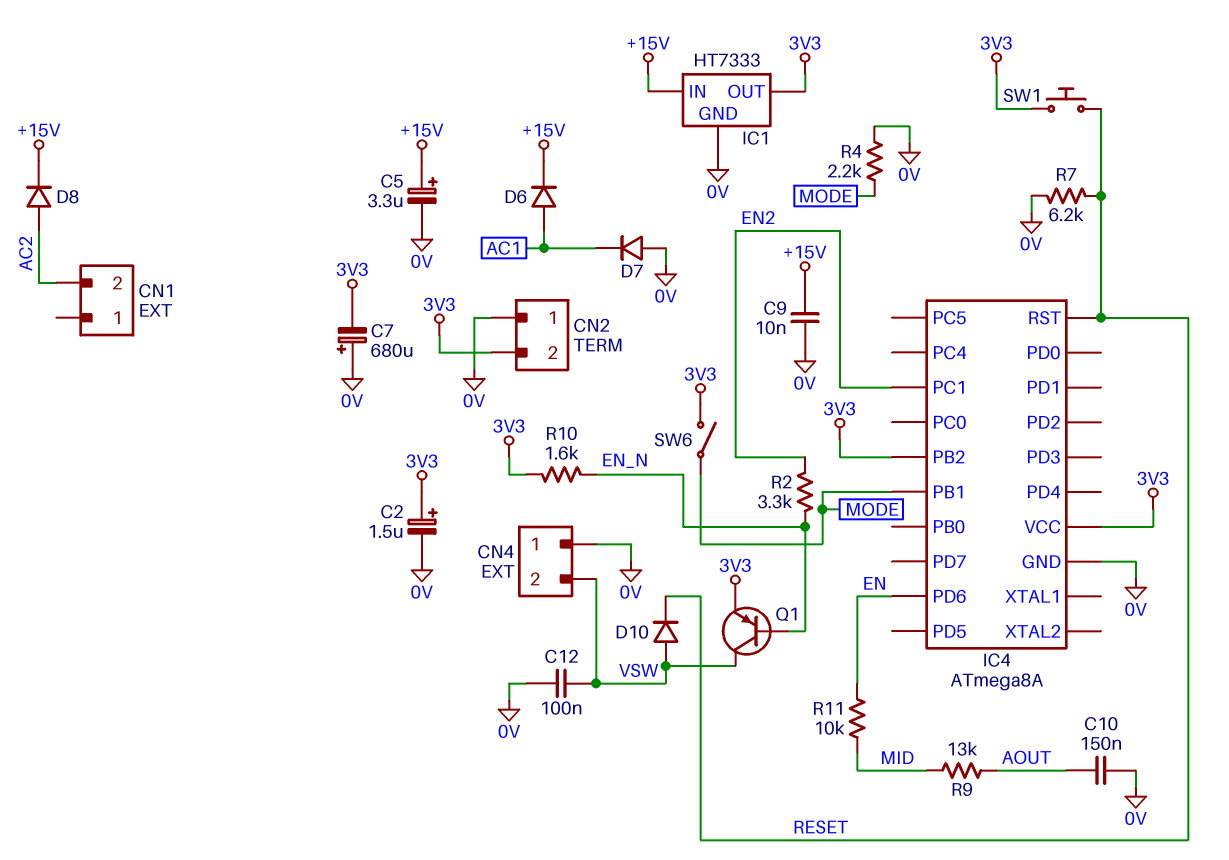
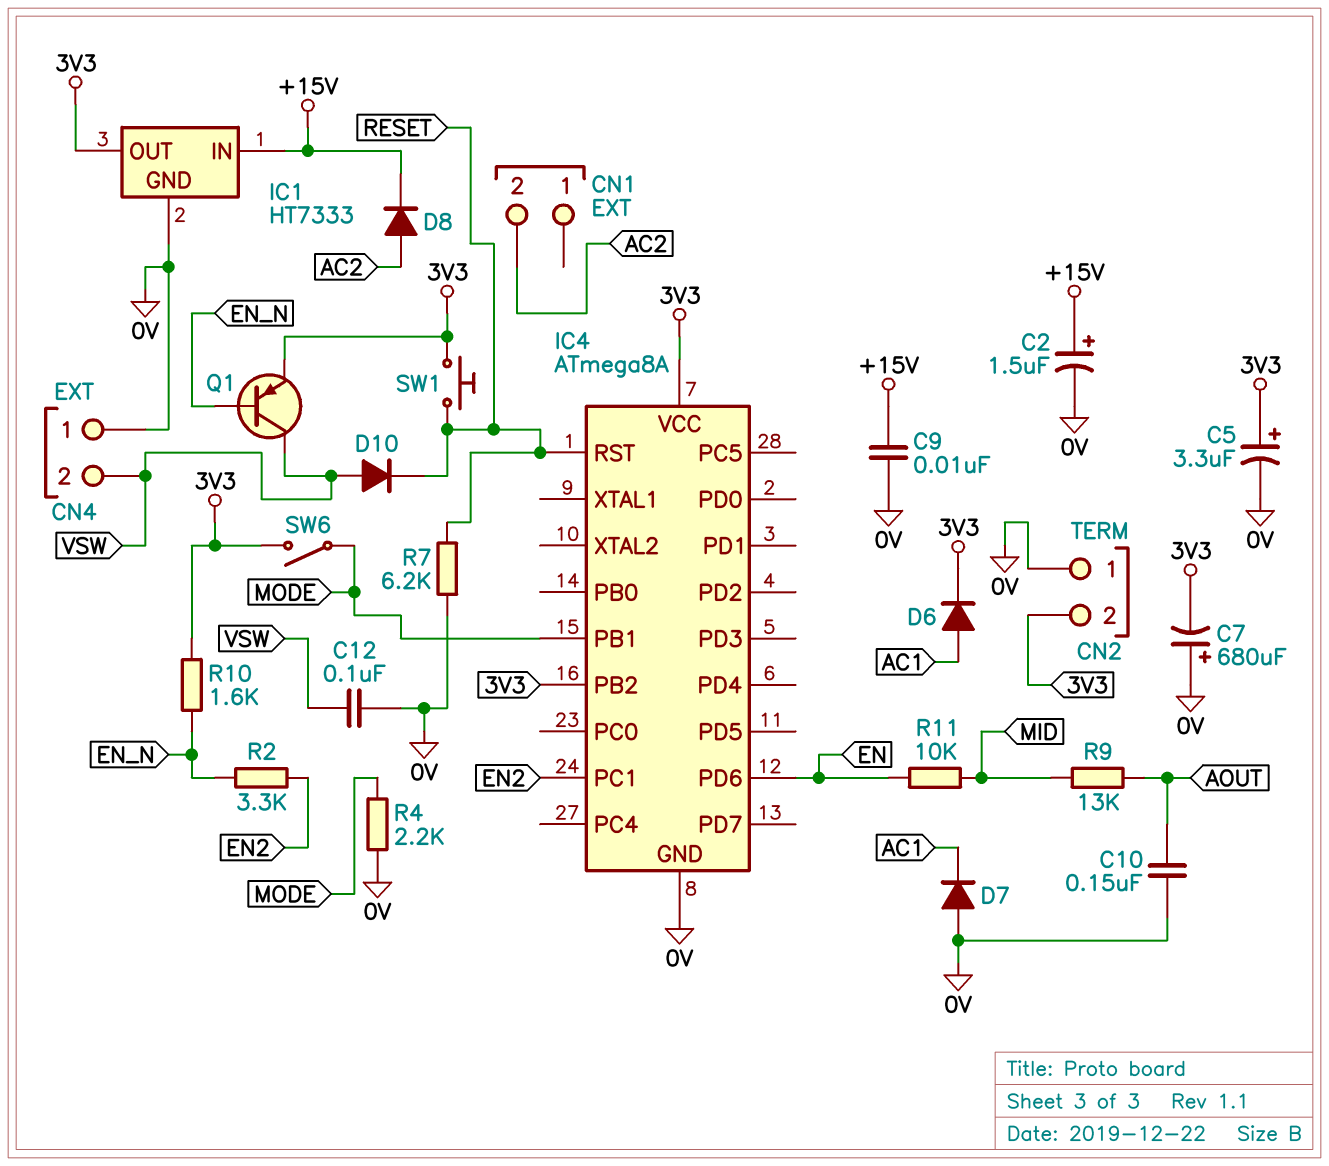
C2: 1.5uF (plus 3V3, minus 0V) -> 1.5uF (plus +15V, minus 0V)
C5: 3.3uF (plus +15V, minus 0V) -> 3.3uF (plus 3V3, minus 0V)
D6: diode (A AC1, K +15V) -> diode (A AC1, K 3V3)

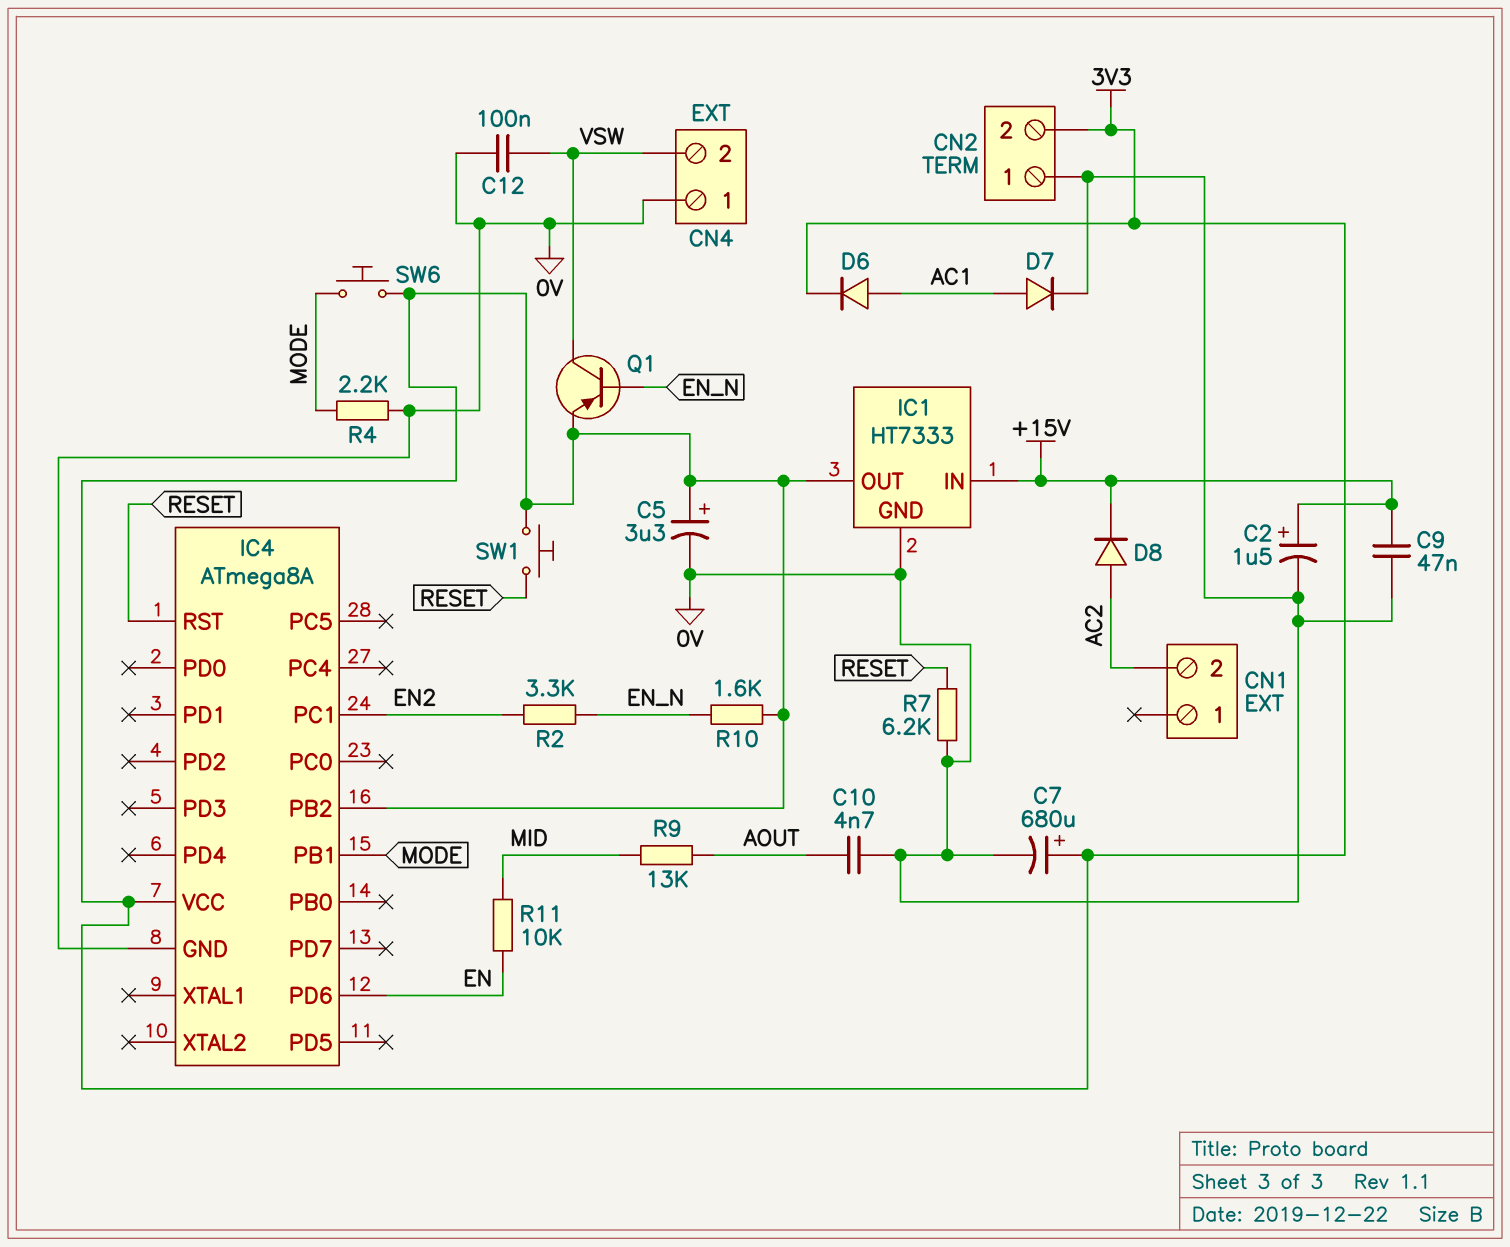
C7: 680uF (plus 0V, minus 3V3) -> 680uF (plus 3V3, minus 0V)
C9: 10nF (+15V, 0V) -> 47nF (+15V, 0V)
C10: 150nF (0V, AOUT) -> 4.7nF (0V, AOUT)
D7: diode (A 0V, K AC1) -> diode (A AC1, K 0V)
D10: diode (A VSW, K RESET) -> none
SW6: switch (3V3, MODE) -> button (3V3, MODE)

